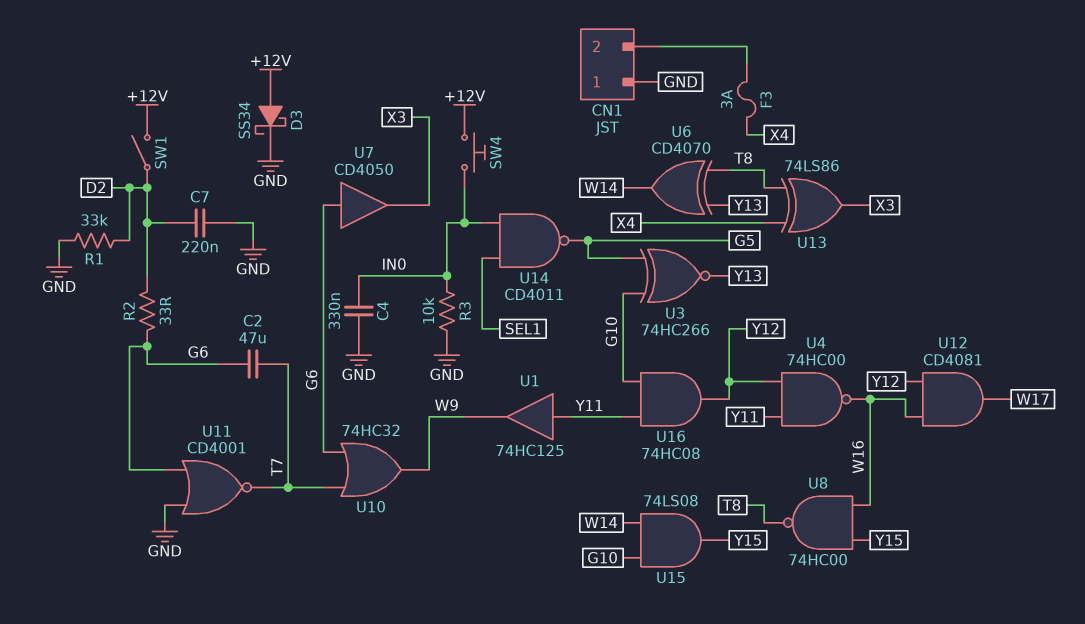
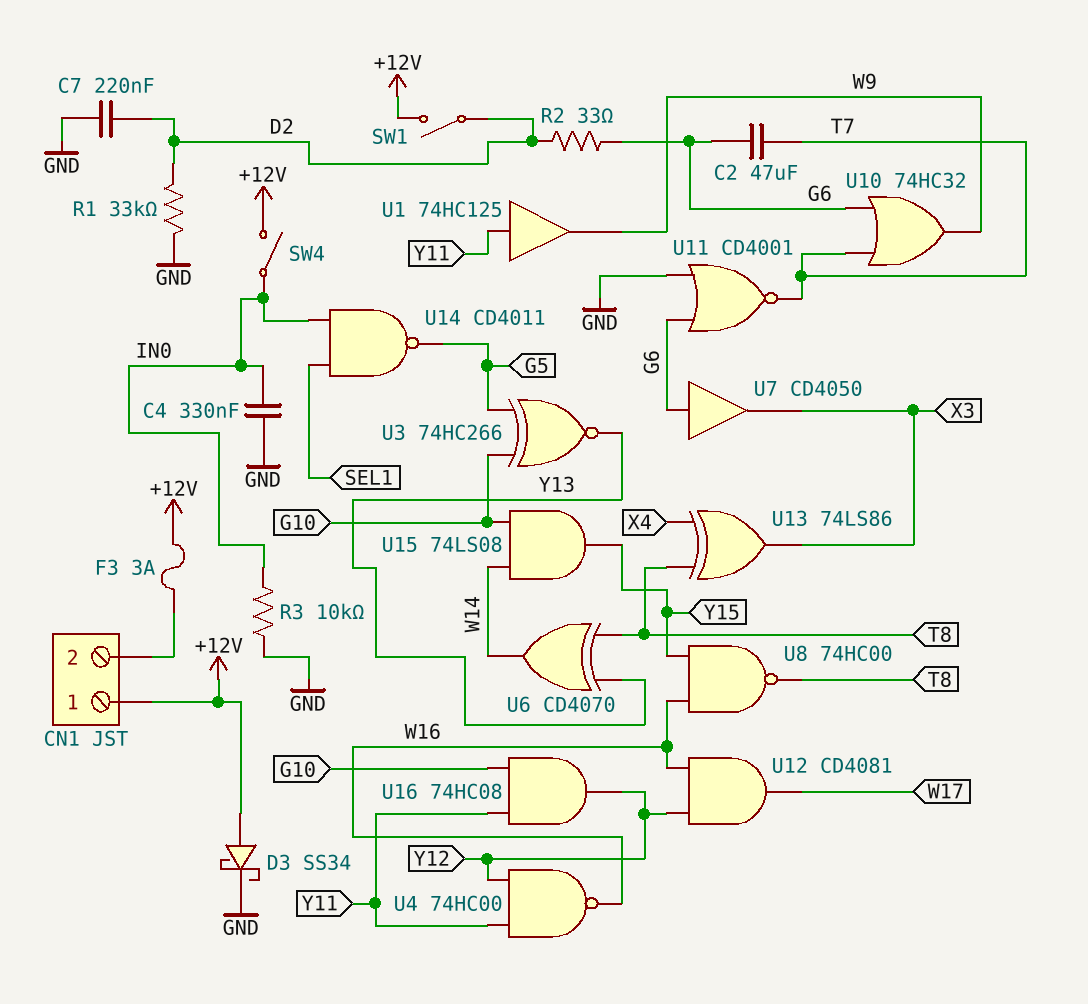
CN1 pin 1: GND -> +12V
F3: 3A (CN1/2, X4) -> 3A (+12V, CN1/2)
SW4: button (+12V, IN0) -> switch (+12V, IN0)

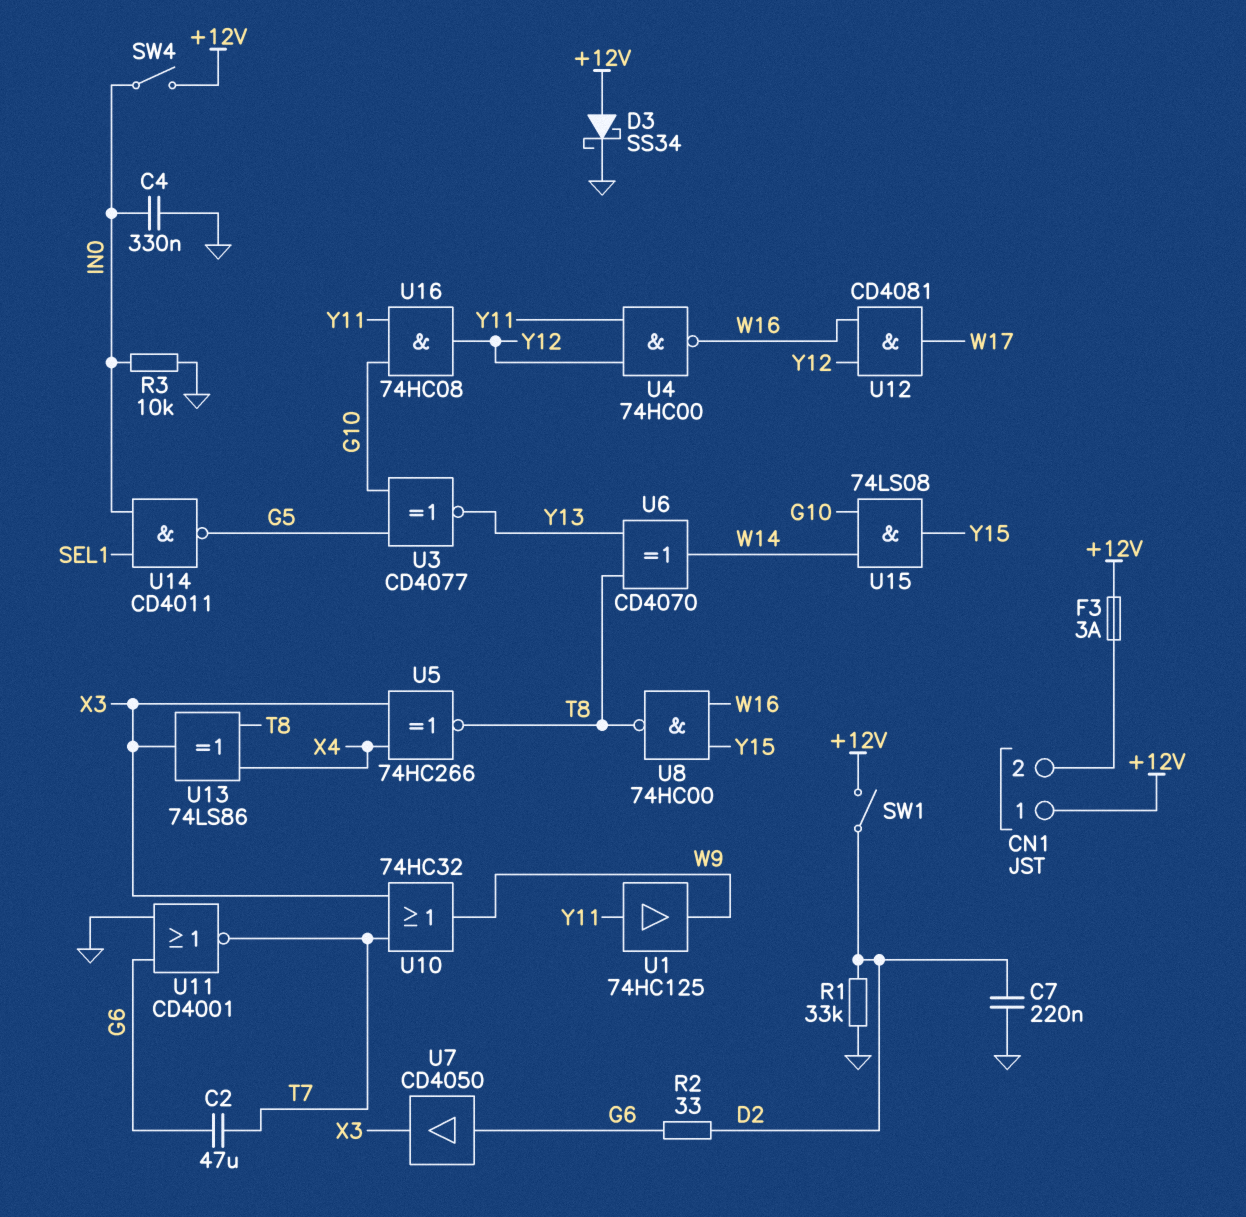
U3: XNOR 74HC266 (in G5, in G10, out Y13) -> XNOR CD4077 (in G5, in G10, out Y13)
U5: none -> XNOR 74HC266 (in X3, in X4, out T8)
U10: OR 74HC32 (in G6, in T7, out W9) -> OR 74HC32 (in T7, in X3, out W9)

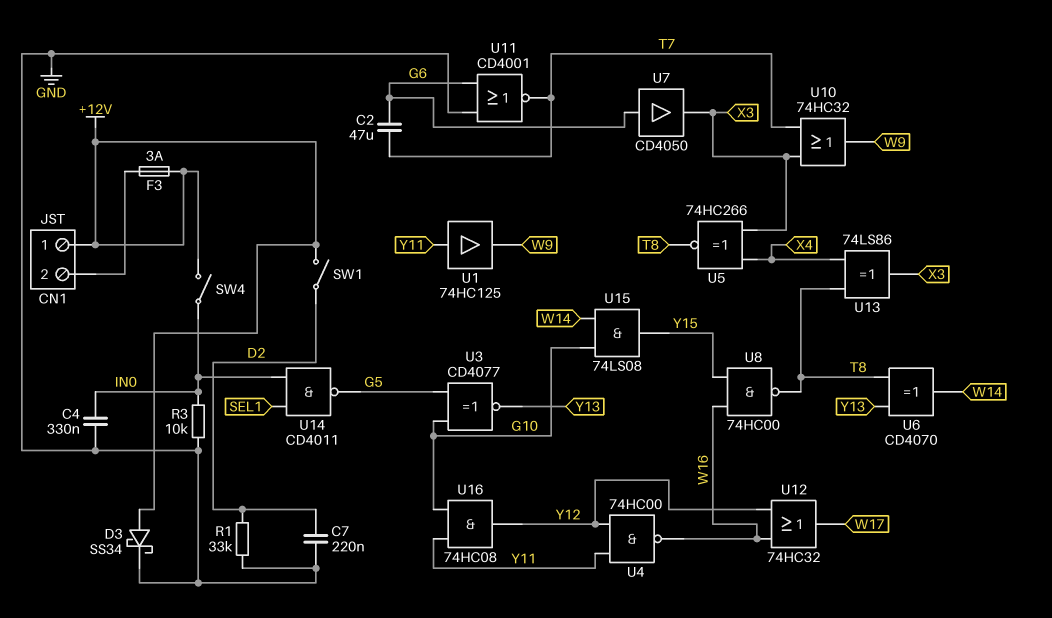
R2: 33 (D2, G6) -> none
U12: AND CD4081 (in W16, in Y12, out W17) -> OR 74HC32 (in W16, in Y12, out W17)

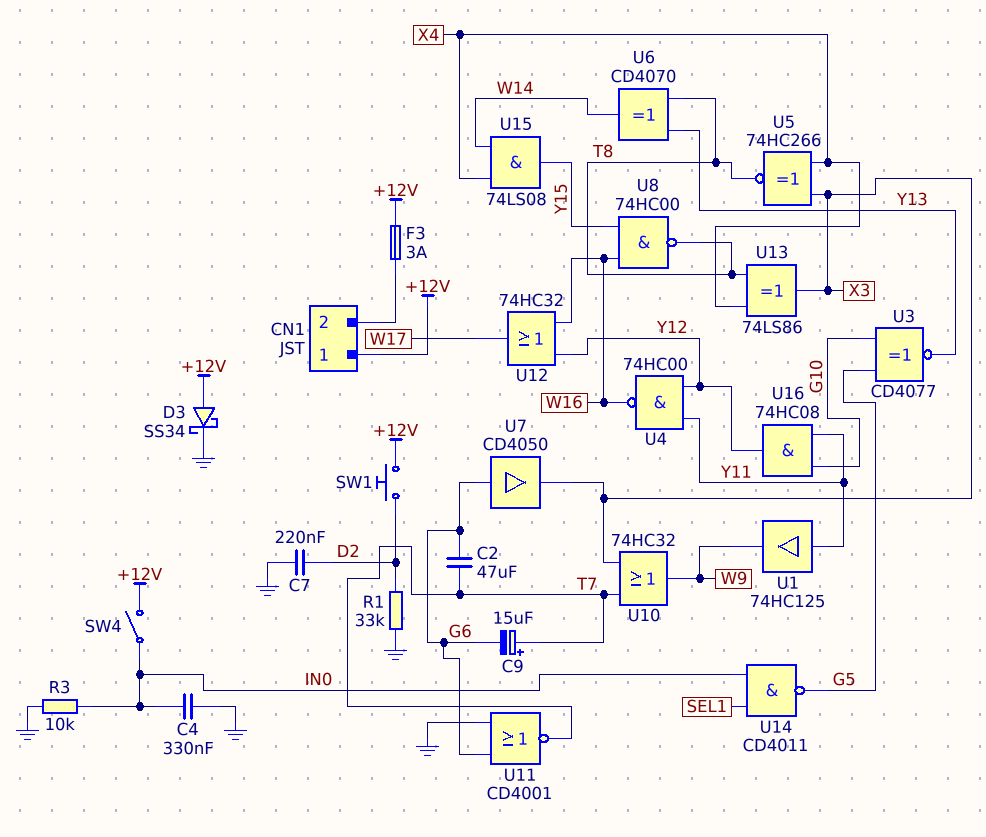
C9: none -> 15uF (plus T7, minus G6)
SW1: switch (+12V, D2) -> button (+12V, D2)
U15: AND 74LS08 (in G10, in W14, out Y15) -> AND 74LS08 (in W14, in X4, out Y15)

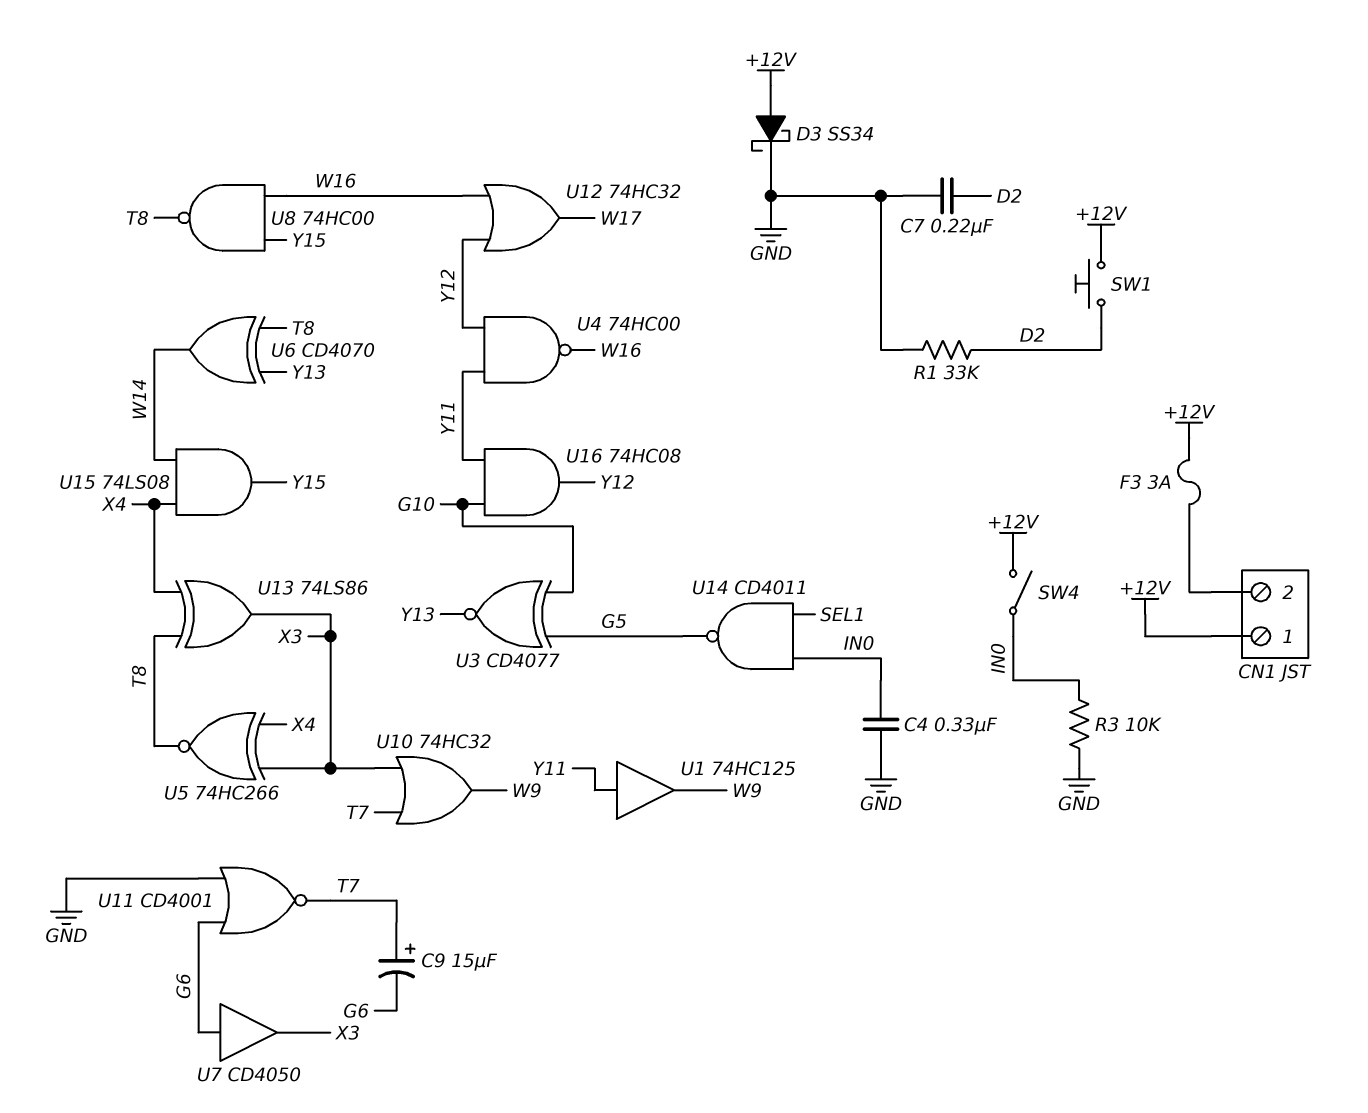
C2: 47uF (G6, T7) -> none

